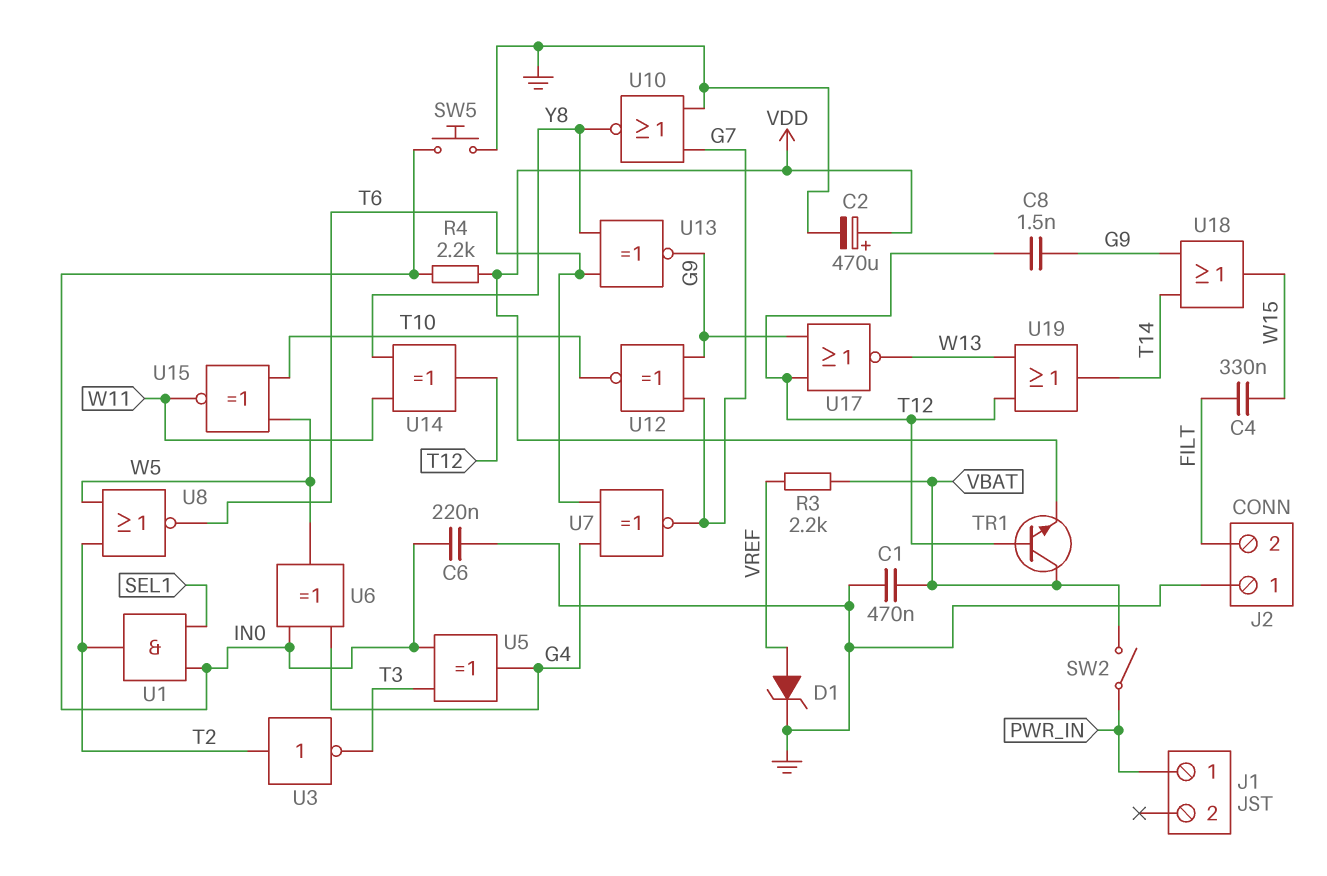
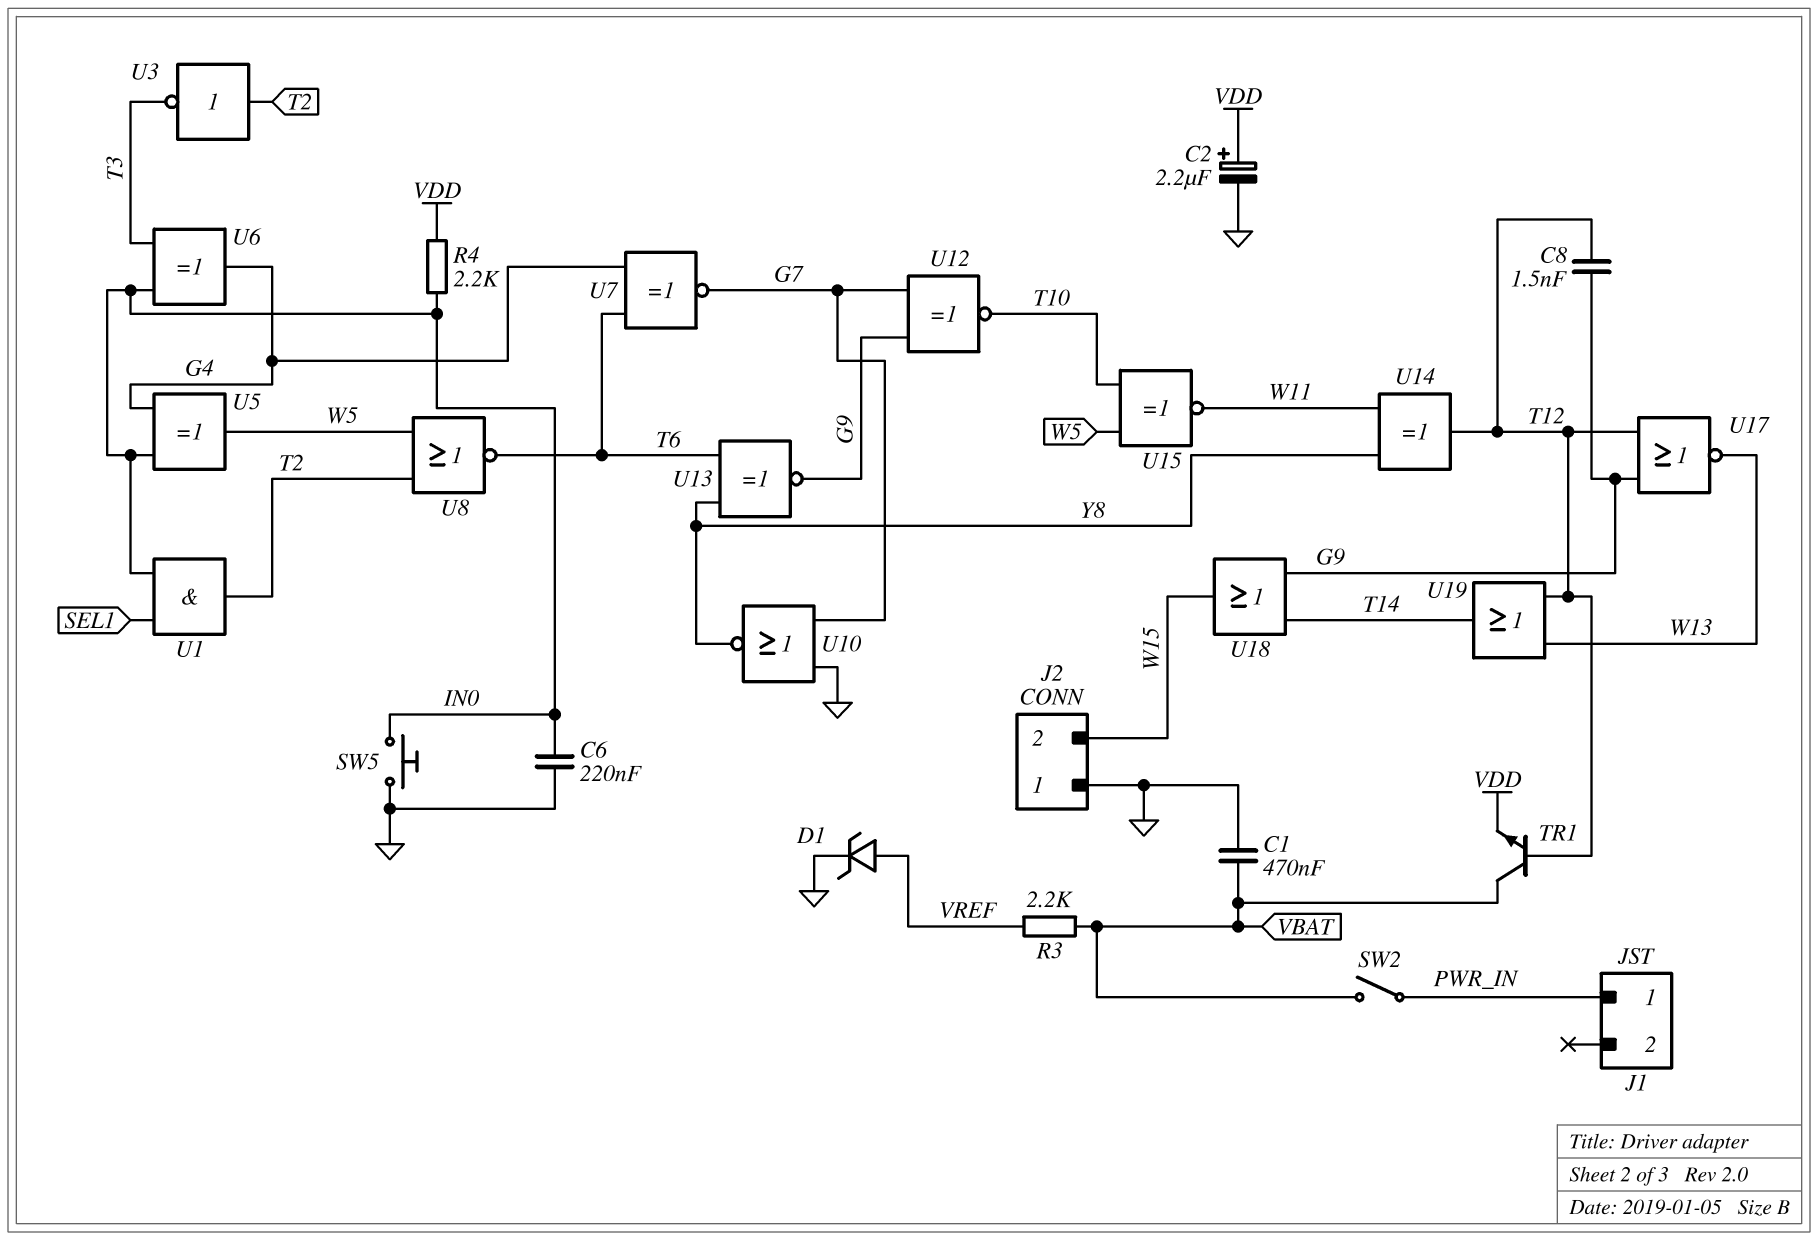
C2: 470uF (plus VDD, minus GND) -> 2.2uF (plus VDD, minus GND)
C4: 330nF (FILT, W15) -> none
J2 pin 2: FILT -> W15
U5: XOR (in IN0, in T3, out G4) -> XOR (in G4, in IN0, out W5)
U6: XOR (in G4, in IN0, out W5) -> XOR (in IN0, in T3, out G4)

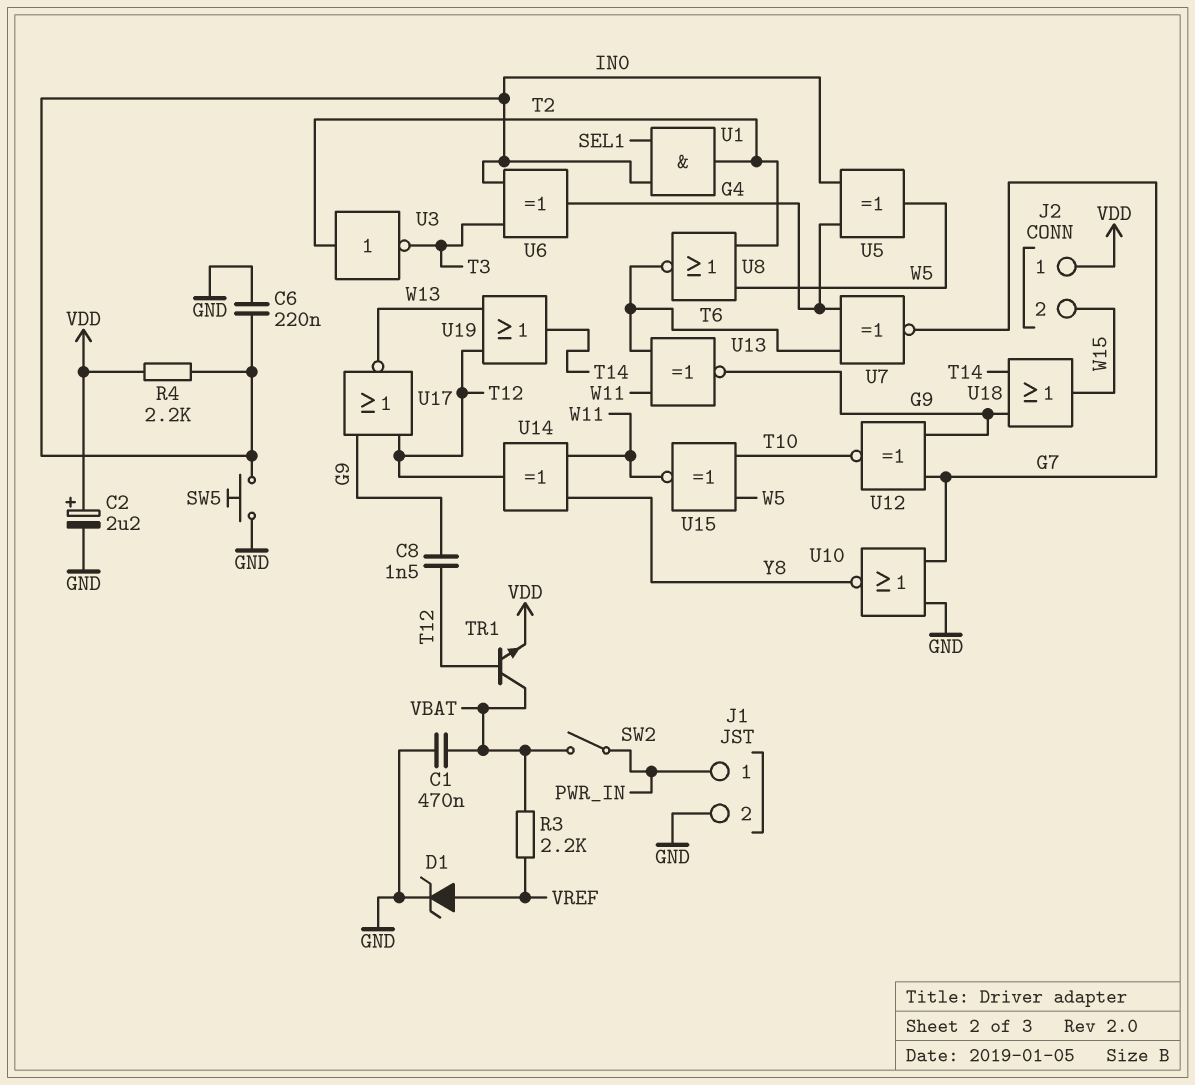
J1 pin 2: none -> GND
J2 pin 1: GND -> VDD
U13: XNOR (in T6, in Y8, out G9) -> XNOR (in T6, in W11, out G9)

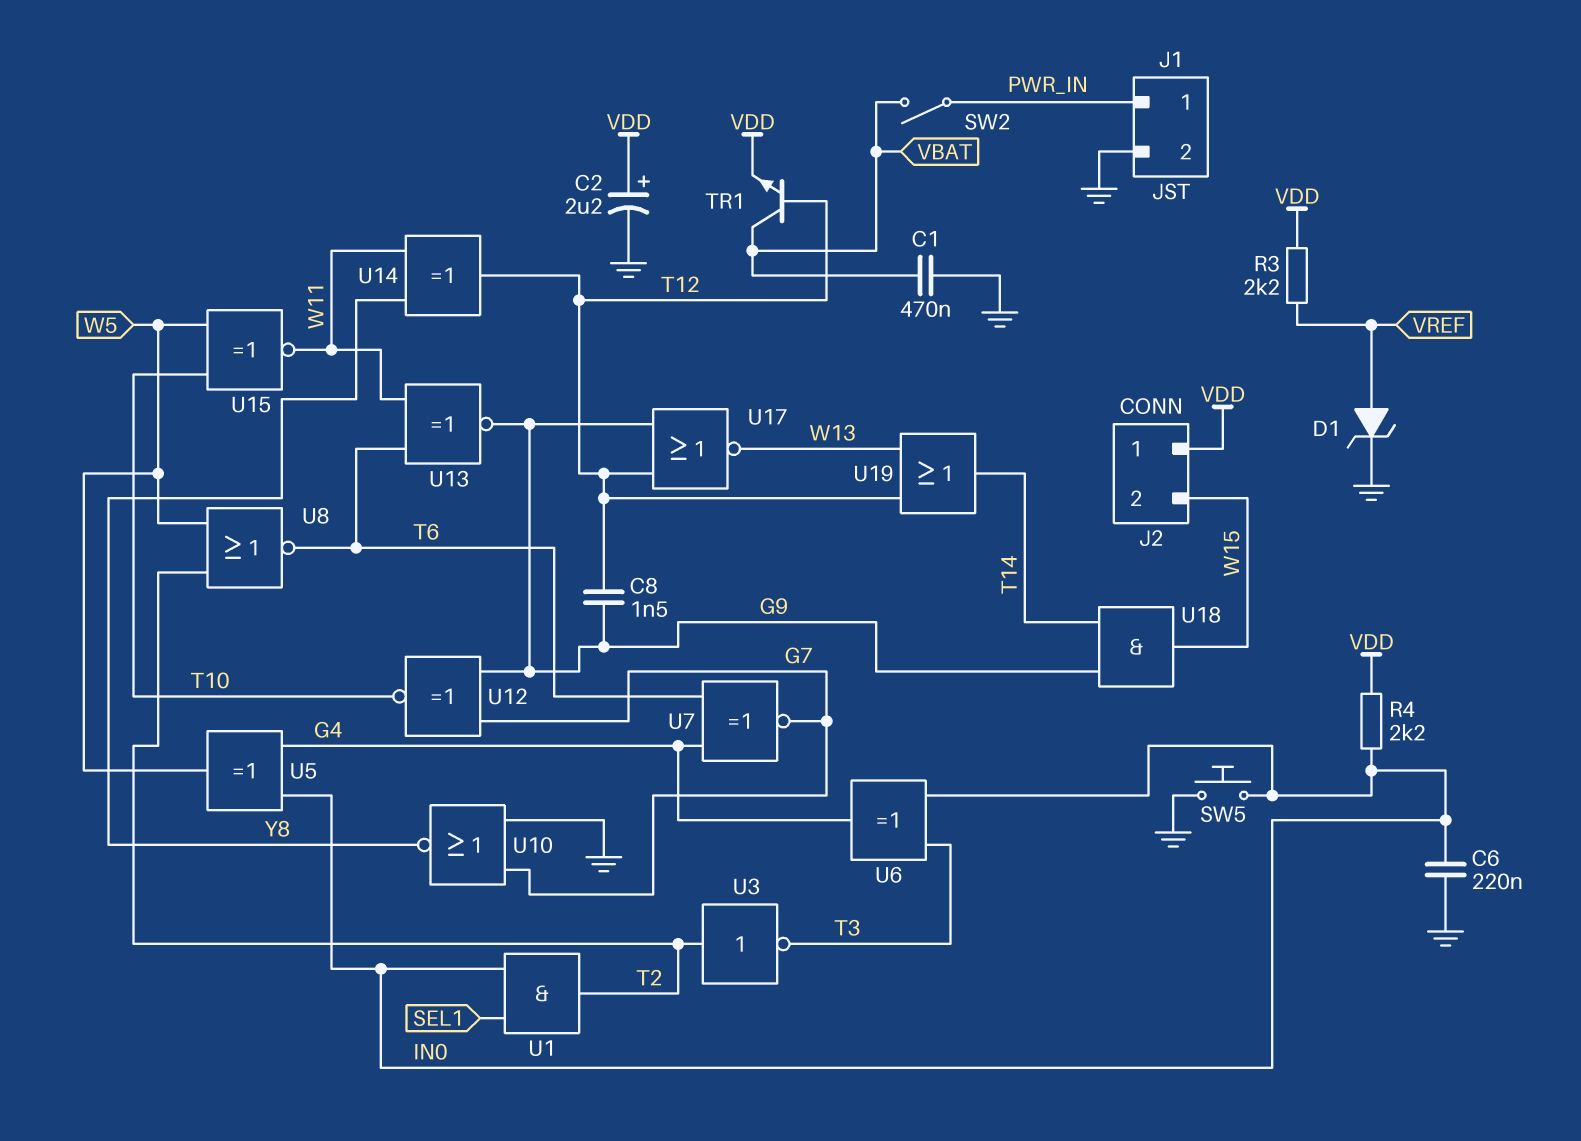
R3: 2.2k (VBAT, VREF) -> 2.2k (VDD, VREF)
U18: OR (in G9, in T14, out W15) -> AND (in G9, in T14, out W15)

